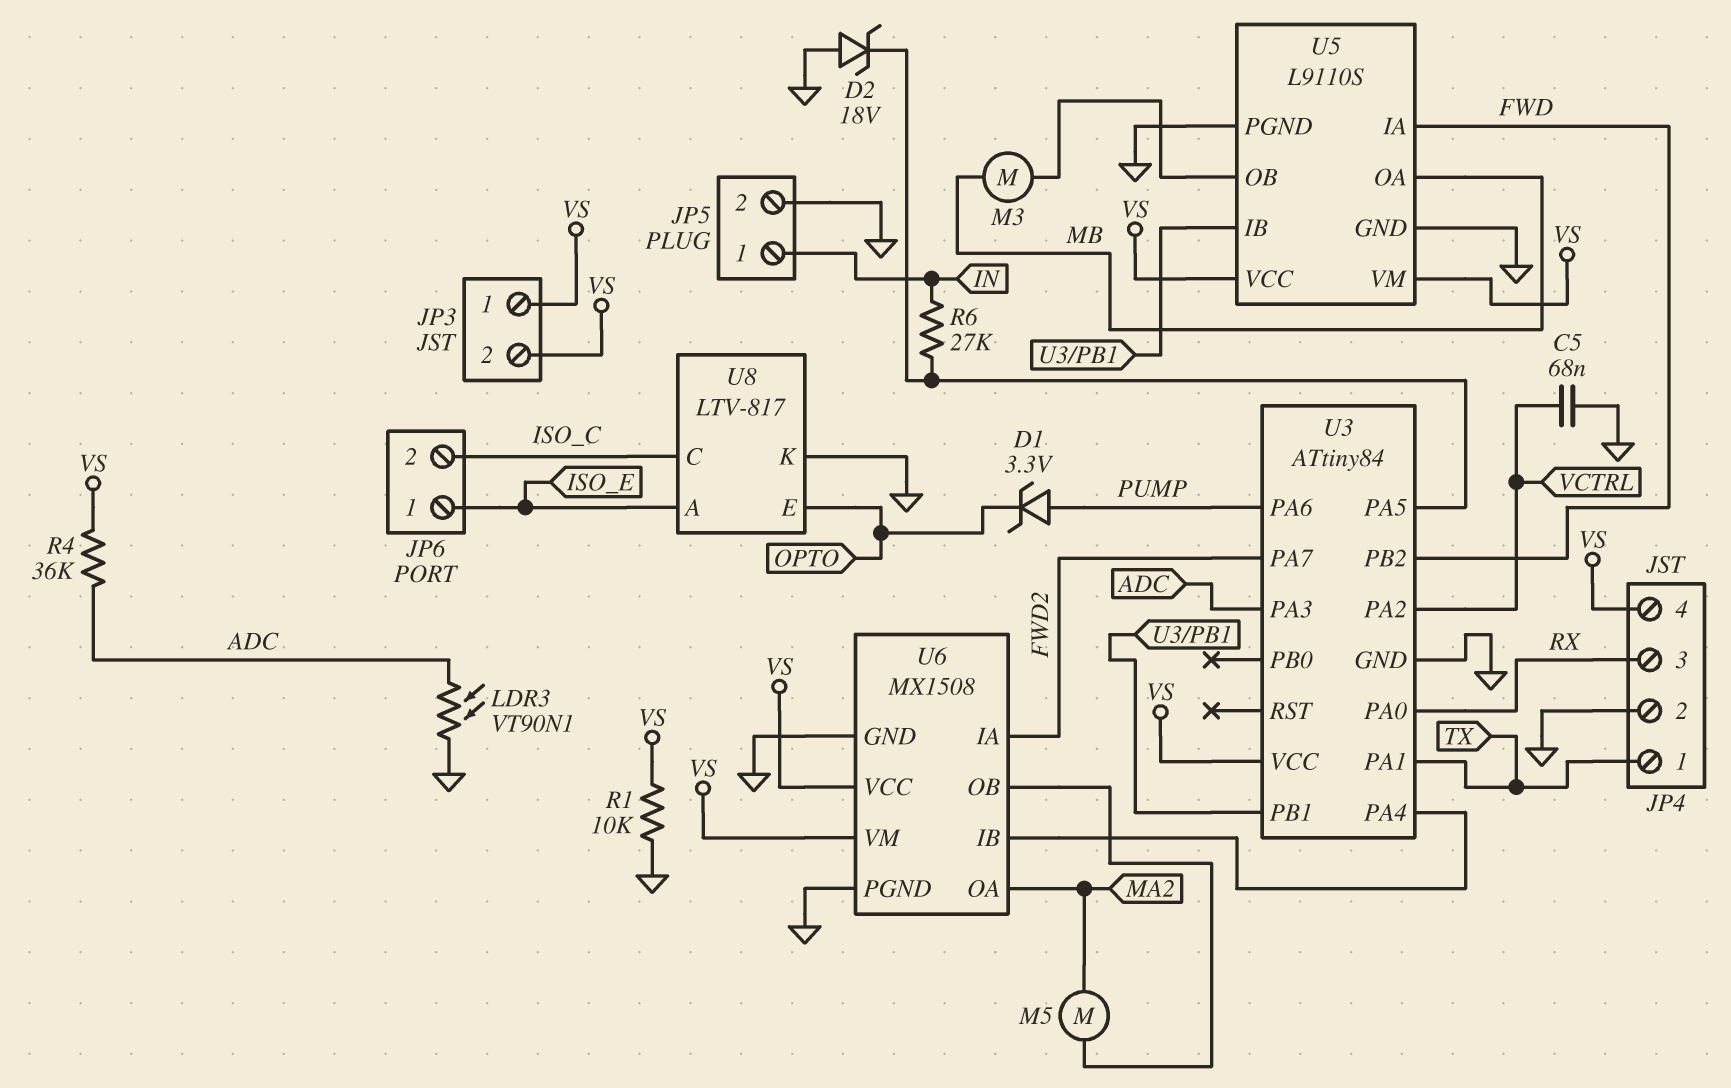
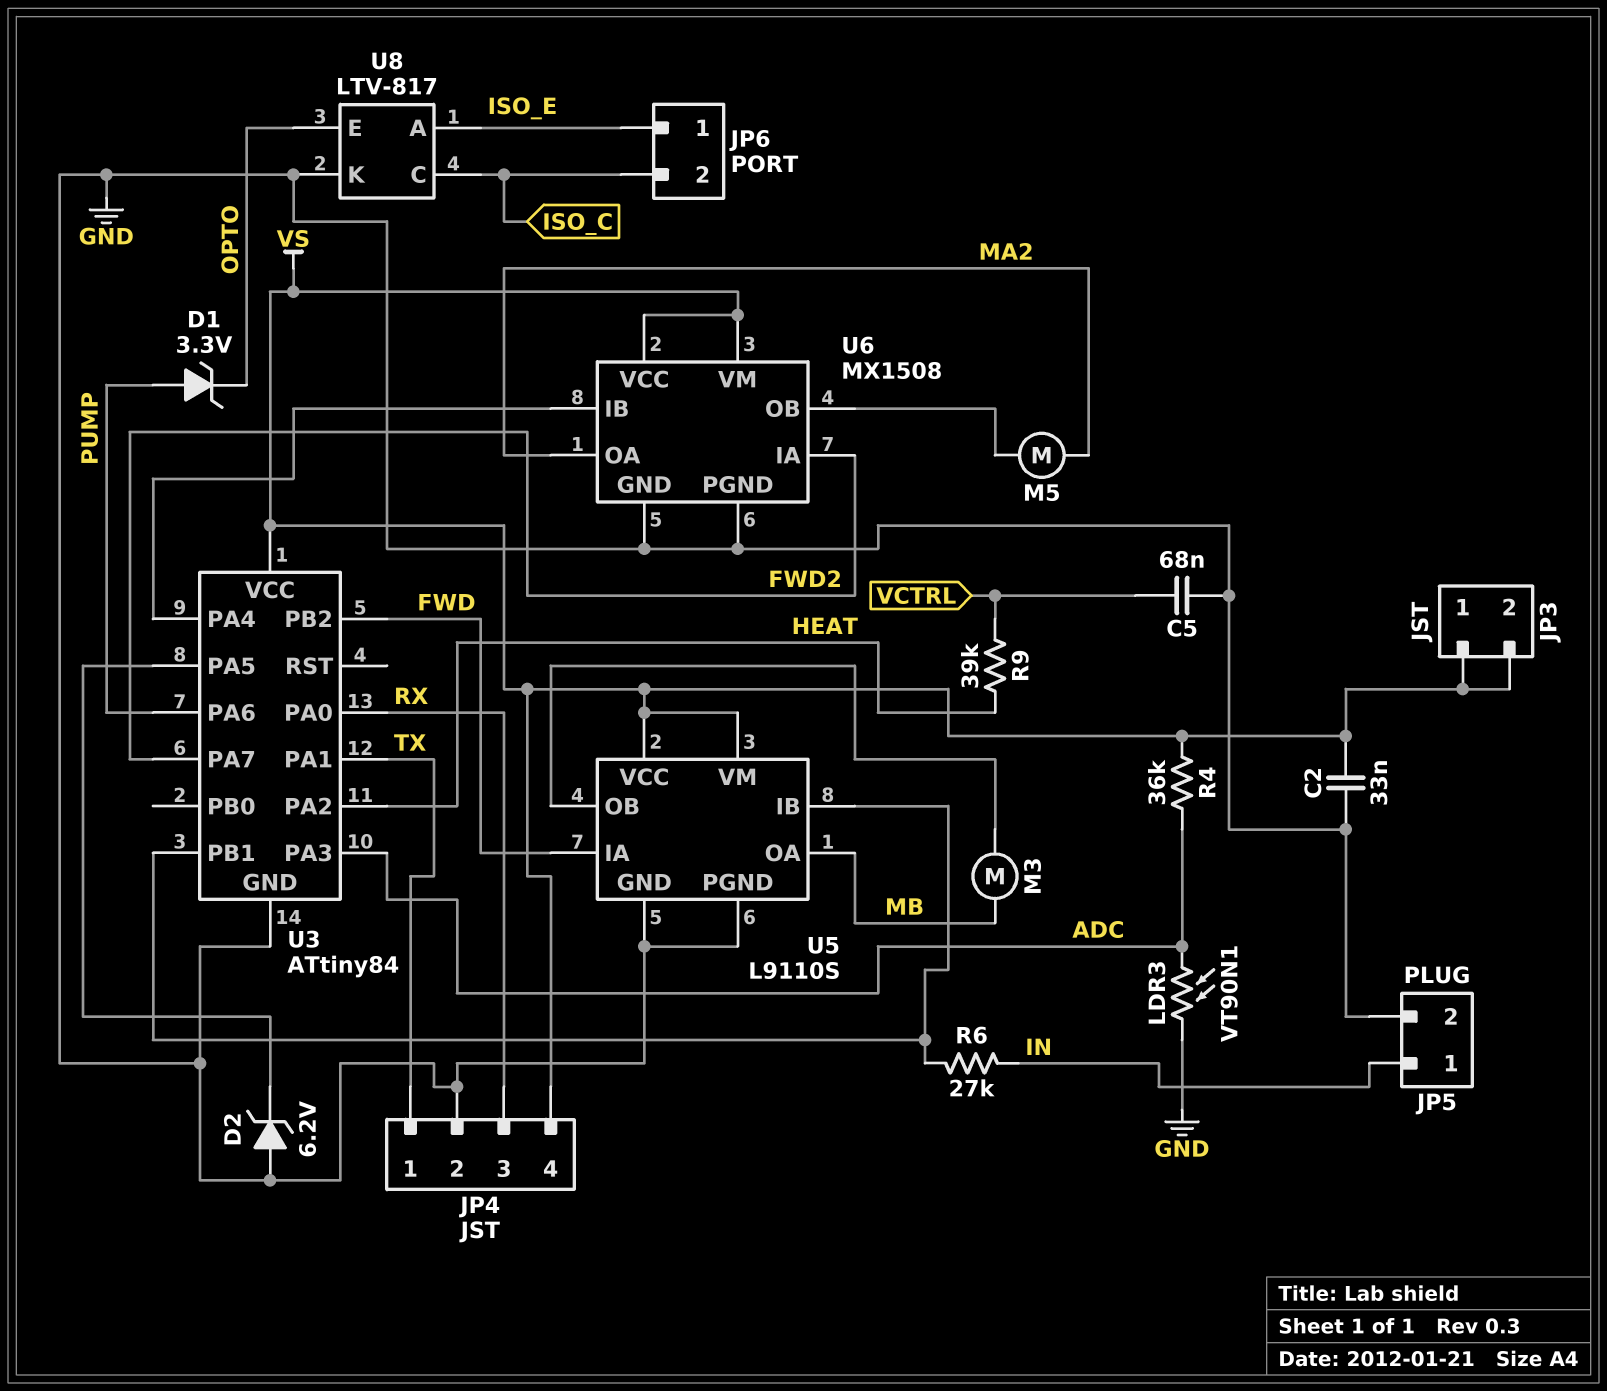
C2: none -> 33nF (GND, VS)
D2: zener 18V (A GND, K U3/PA5) -> zener 6.2V (A GND, K U3/PA5)
R1: 10k (GND, VS) -> none
R6: 27k (IN, U3/PA5) -> 27k (IN, U3/PB1)
R9: none -> 39k (HEAT, VCTRL)
U3 pin PA2: VCTRL -> HEAT

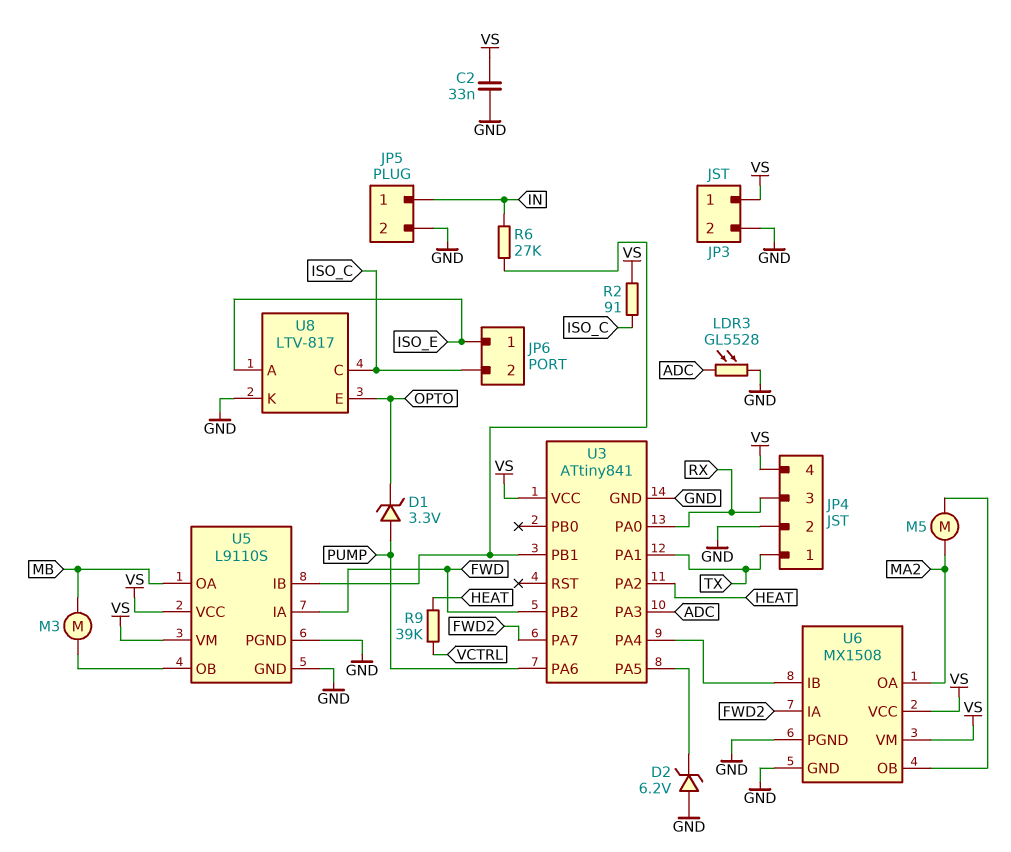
C5: 68nF (GND, VCTRL) -> none
JP3 pin 2: VS -> GND
LDR3: VT90N1 (ADC, GND) -> GL5528 (ADC, GND)
R2: none -> 91 (ISO_C, VS)
R4: 36k (ADC, VS) -> none
U3: ATtiny84 -> ATtiny841

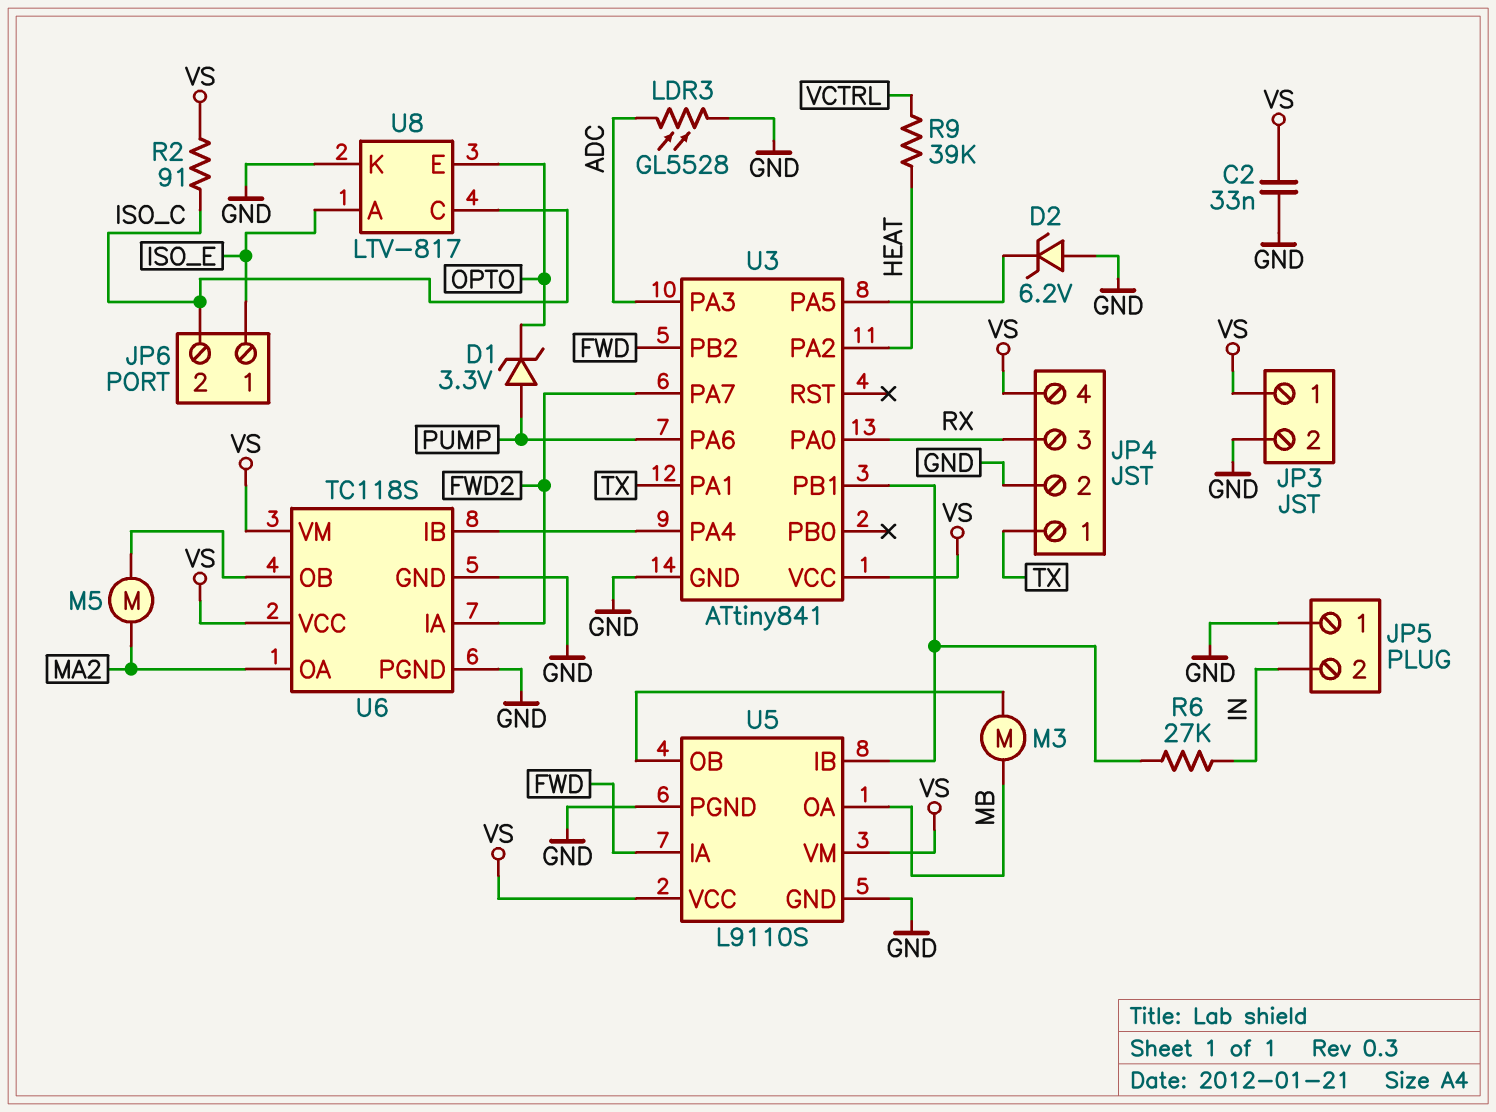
JP5 pin 1: IN -> GND
JP5 pin 2: GND -> IN
U6: MX1508 -> TC118S

